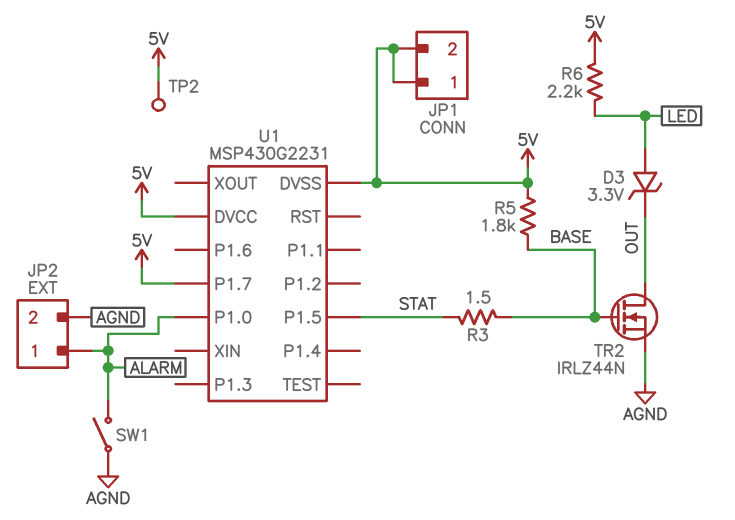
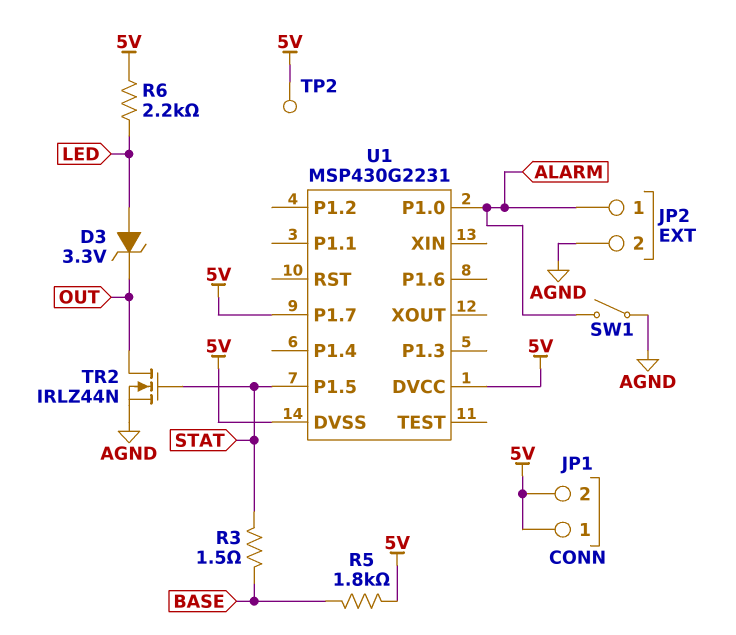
TR2: NMOS IRLZ44N (G BASE, D OUT, S AGND) -> NMOS IRLZ44N (G STAT, D OUT, S AGND)

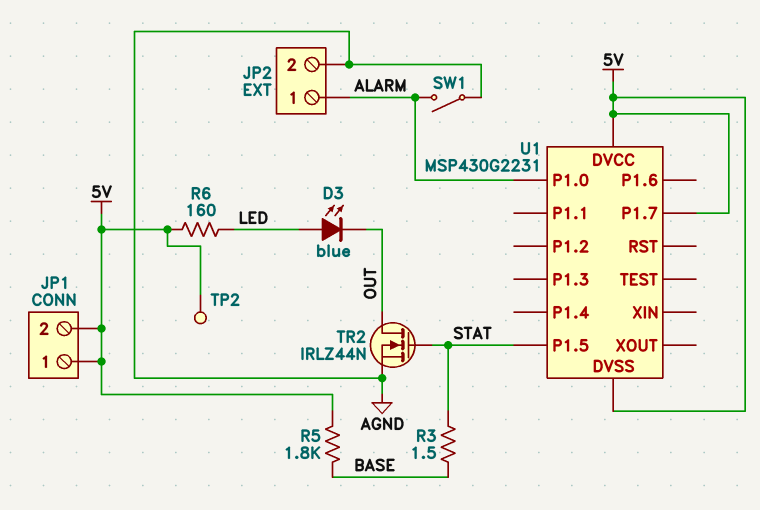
D3: zener 3.3V (A LED, K OUT) -> LED blue (A LED, K OUT)
R6: 2.2k (5V, LED) -> 160 (5V, LED)

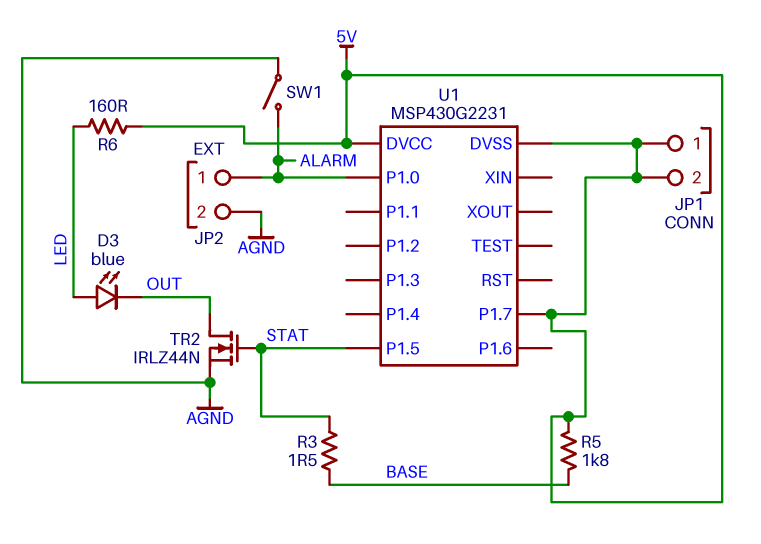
TP2: test point (5V) -> none

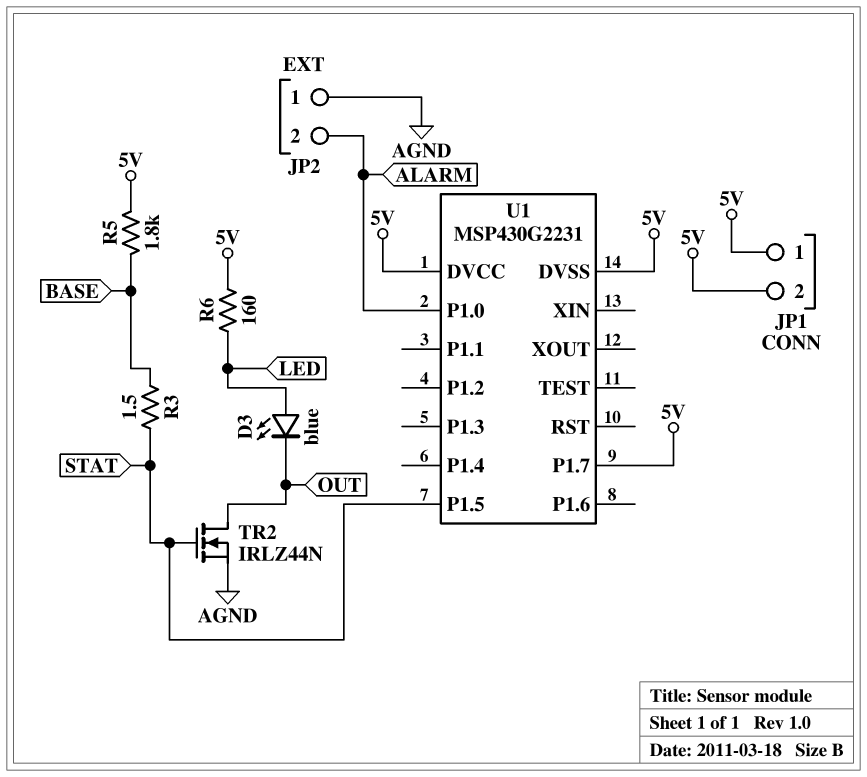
JP2 pin 1: ALARM -> AGND
JP2 pin 2: AGND -> ALARM
SW1: switch (AGND, ALARM) -> none

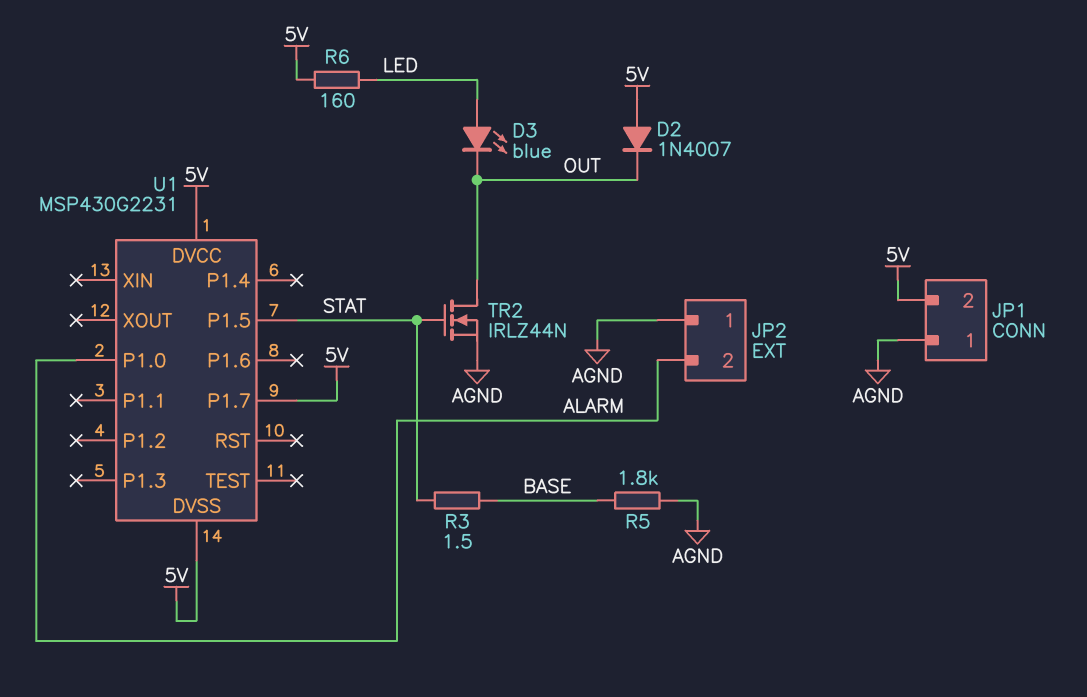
D2: none -> diode 1N4007 (A 5V, K OUT)
JP1 pin 1: 5V -> AGND
R5: 1.8k (5V, BASE) -> 1.8k (AGND, BASE)

